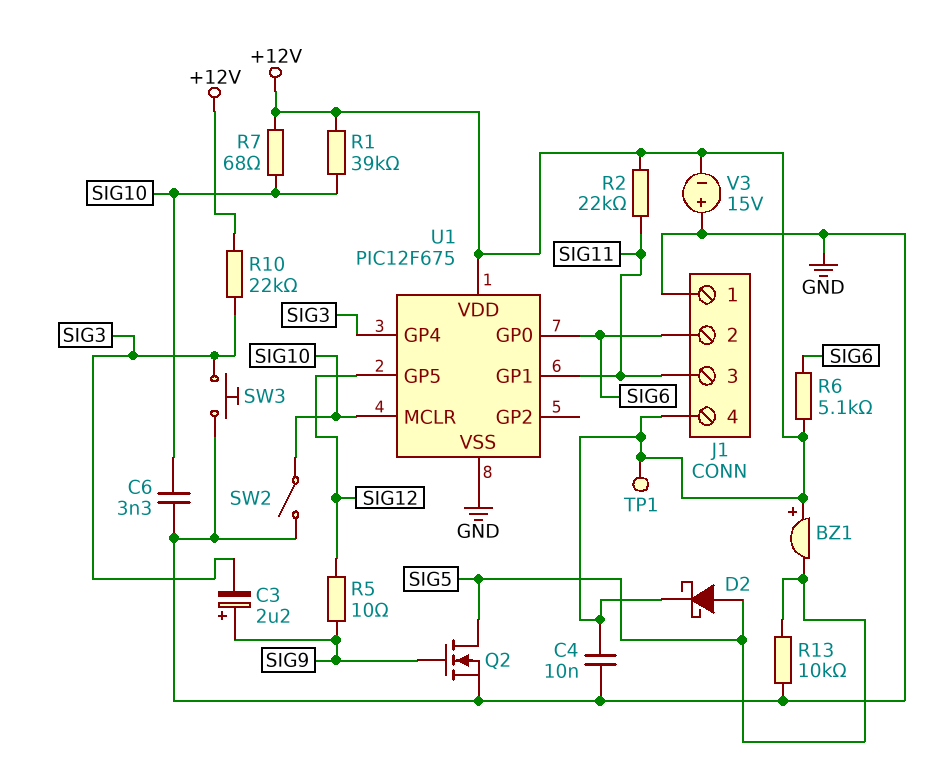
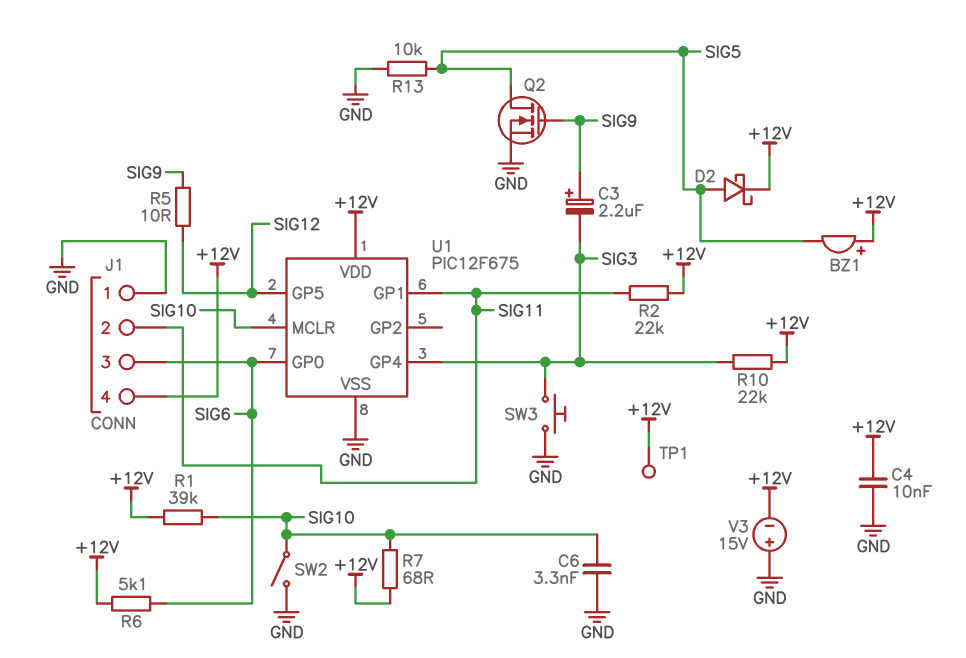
J1 pin 2: SIG6 -> SIG11
J1 pin 3: SIG11 -> SIG6

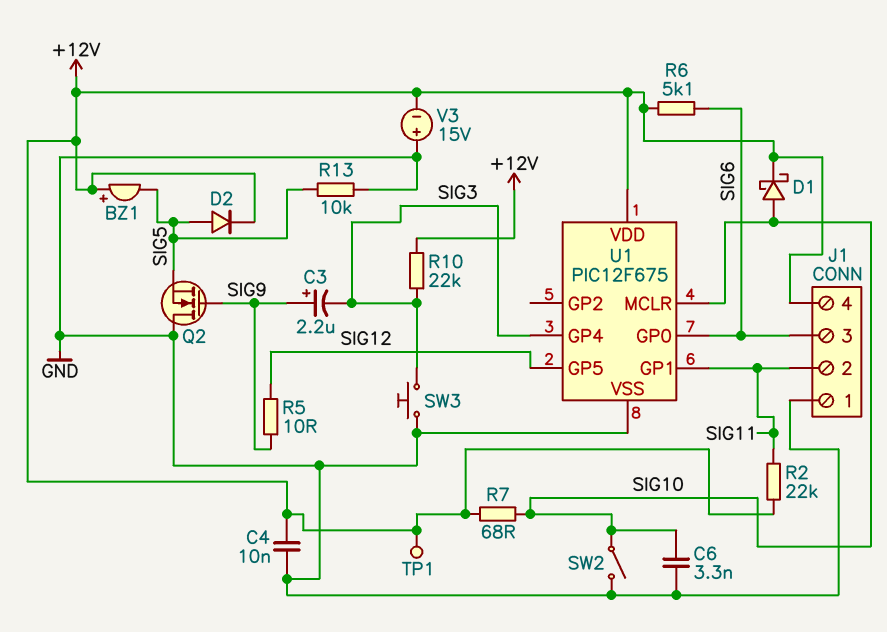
D1: none -> schottky (A SIG10, K +12V)
D2: schottky (A SIG5, K +12V) -> diode (A SIG5, K +12V)
Q2: NMOS (G SIG9, D SIG5, S GND) -> NMOS (G SIG9, D GND, S SIG5)
R1: 39k (+12V, SIG10) -> none

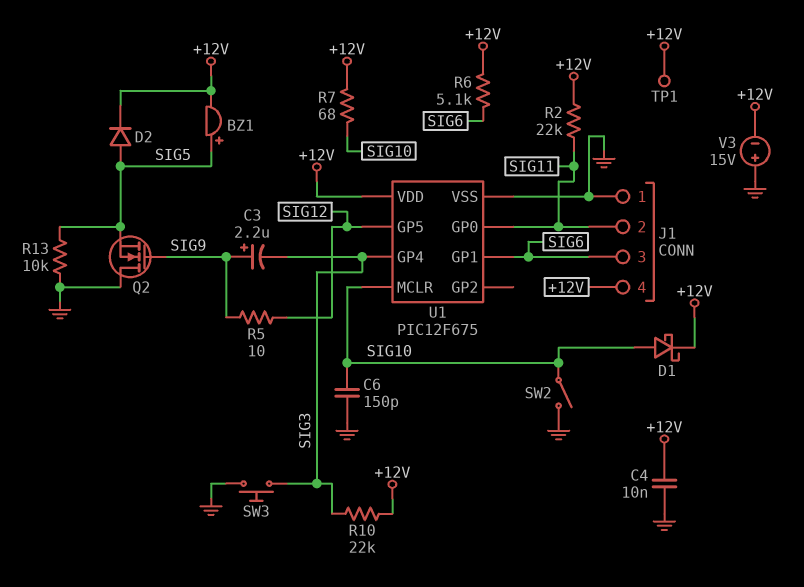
BZ1: buzzer (plus +12V, minus SIG5) -> buzzer (plus SIG5, minus +12V)
C6: 3.3nF (GND, SIG10) -> 150pF (GND, SIG10)
U1 pin GP0: SIG6 -> SIG11
U1 pin GP1: SIG11 -> SIG6

